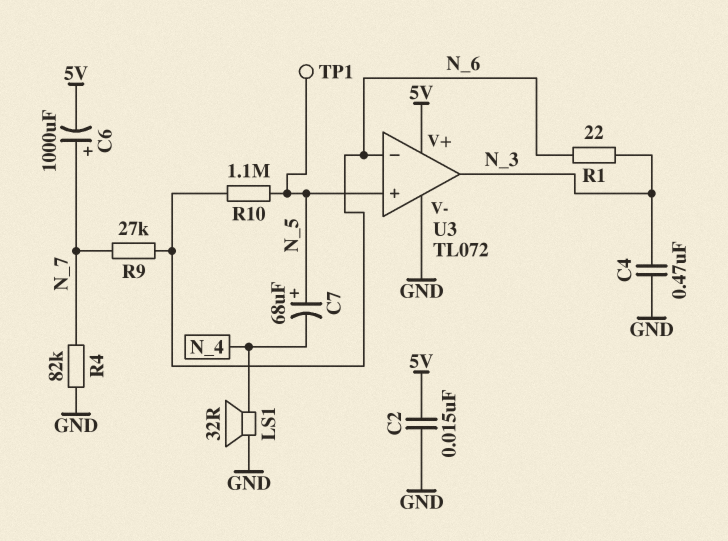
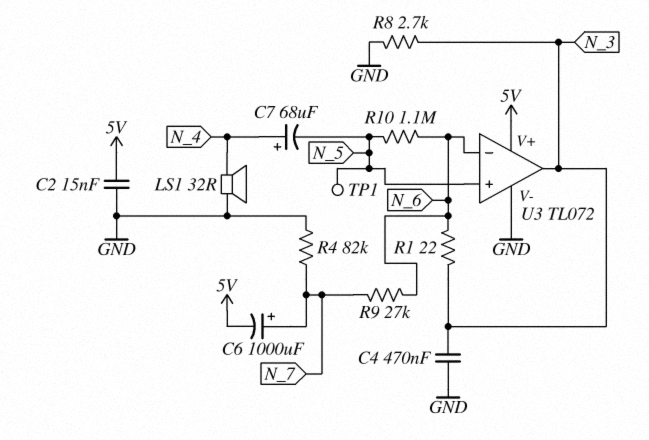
C7: 68uF (plus N_5, minus N_4) -> 68uF (plus N_4, minus N_5)
R8: none -> 2.7k (GND, N_3)

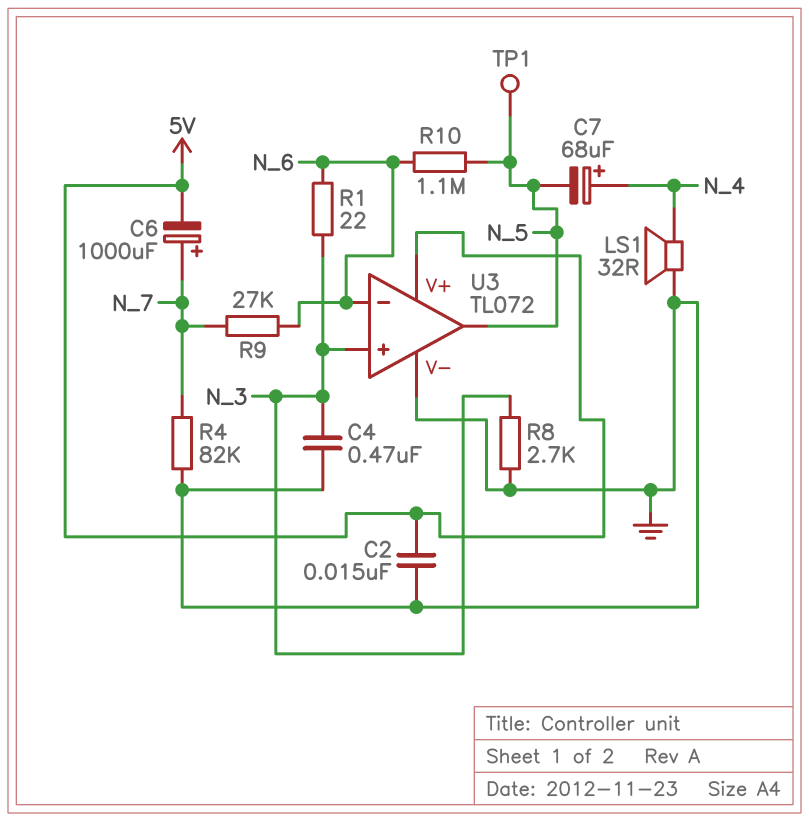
U3 pin in+: N_5 -> N_3
U3 pin out: N_3 -> N_5

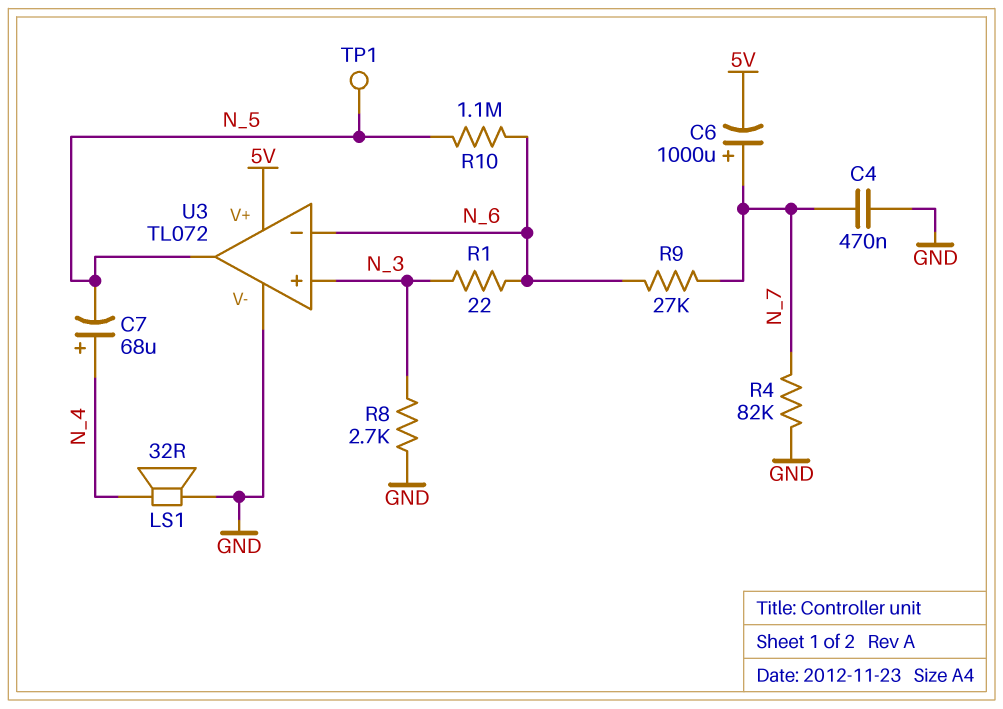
C2: 15nF (5V, GND) -> none
C4: 470nF (GND, N_3) -> 470nF (GND, N_7)

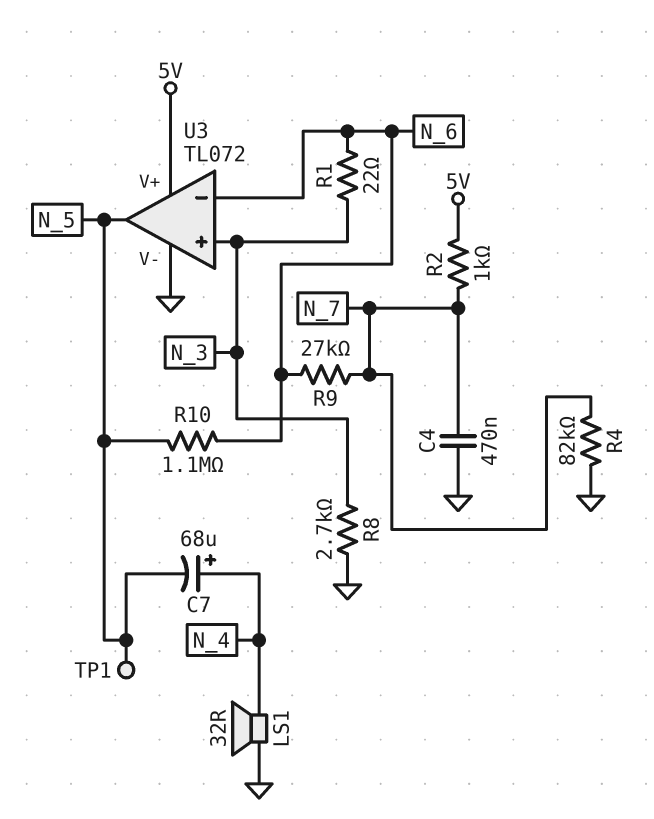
C6: 1000uF (plus N_7, minus 5V) -> none
R2: none -> 1k (5V, N_7)

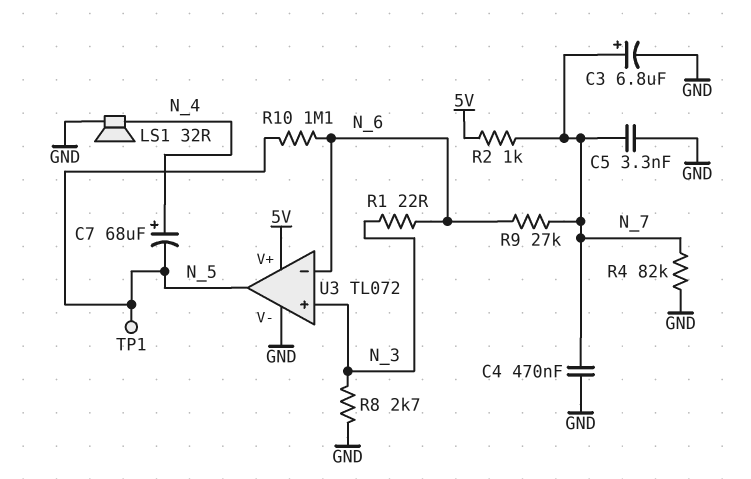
C3: none -> 6.8uF (plus N_7, minus GND)
C5: none -> 3.3nF (GND, N_7)

